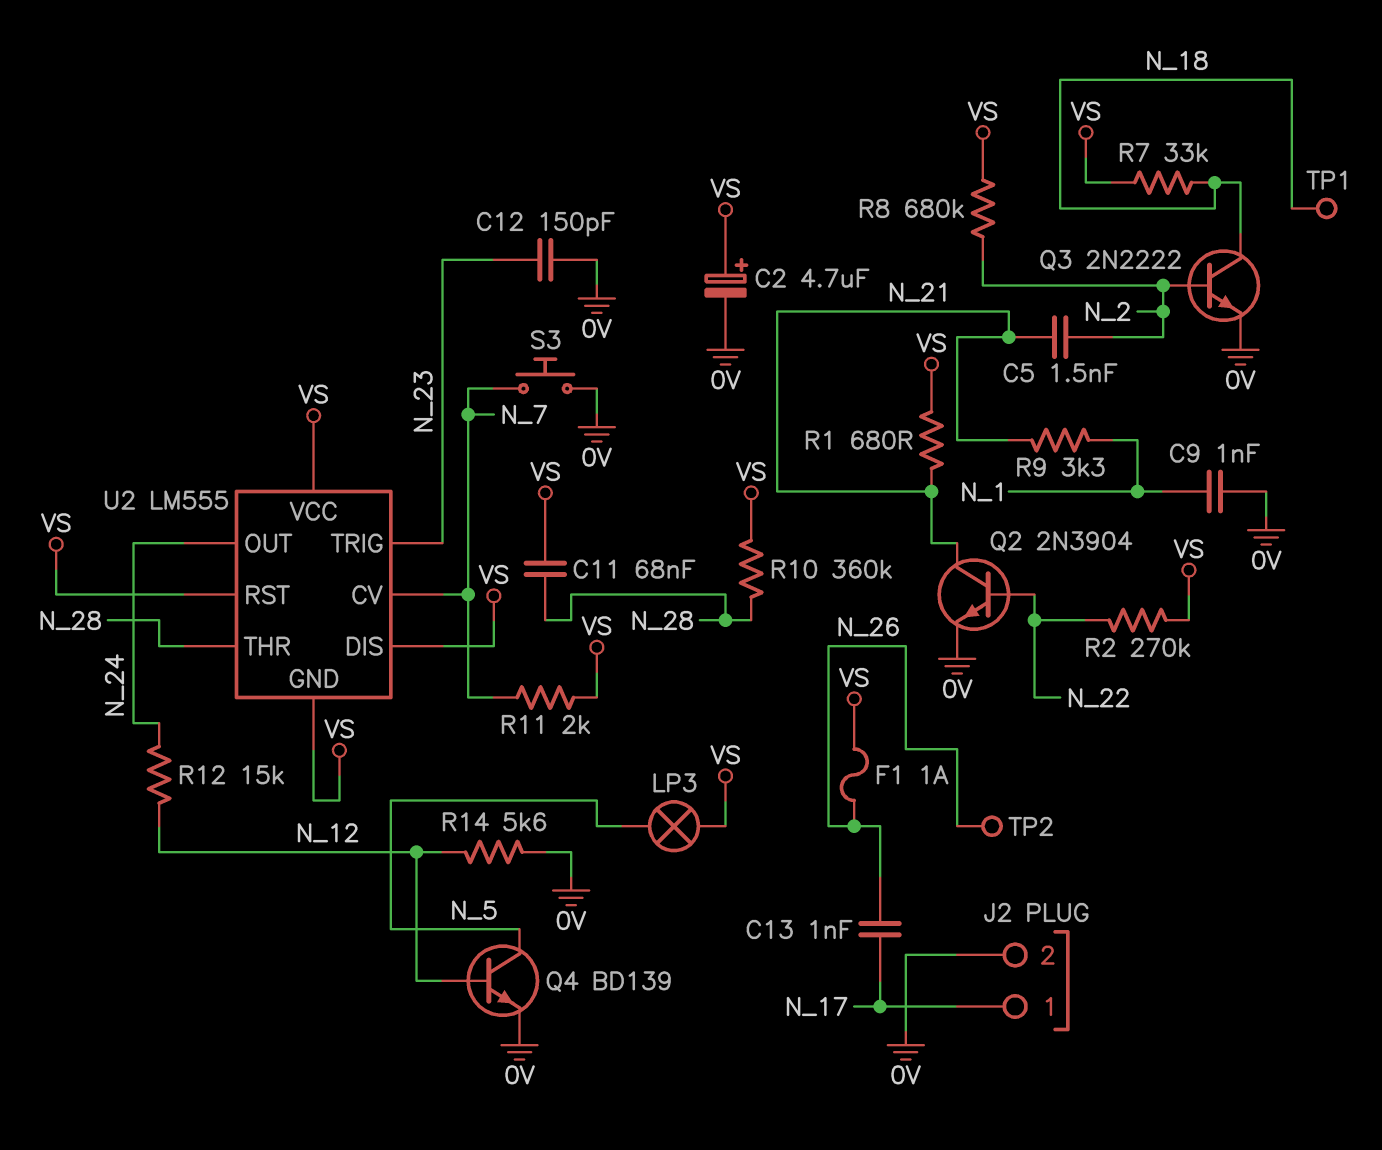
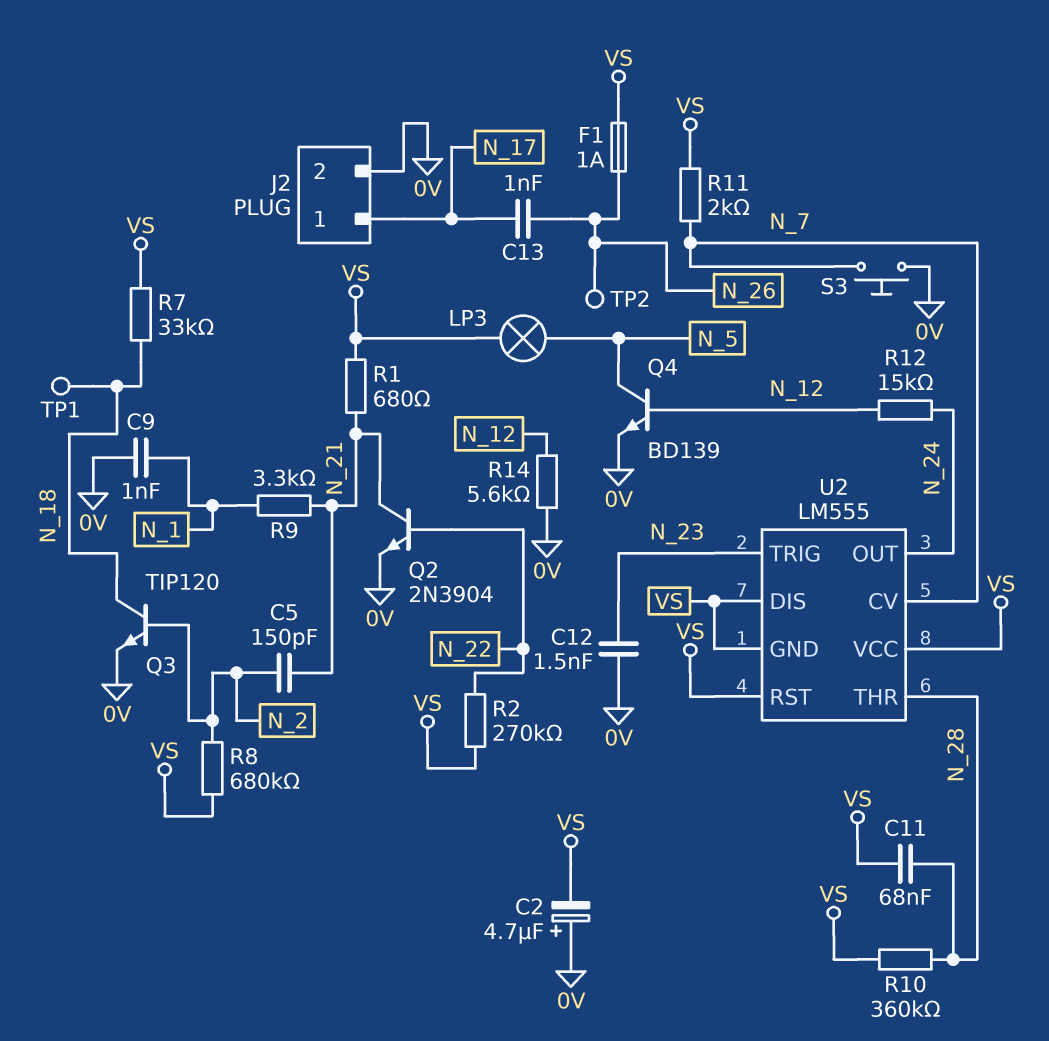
C2: 4.7uF (plus VS, minus 0V) -> 4.7uF (plus 0V, minus VS)
C5: 1.5nF (N_2, N_21) -> 150pF (N_2, N_21)
C12: 150pF (0V, N_23) -> 1.5nF (0V, N_23)
Q3: NPN 2N2222 (B N_2, C N_18, E 0V) -> NPN TIP120 (B N_2, C N_18, E 0V)

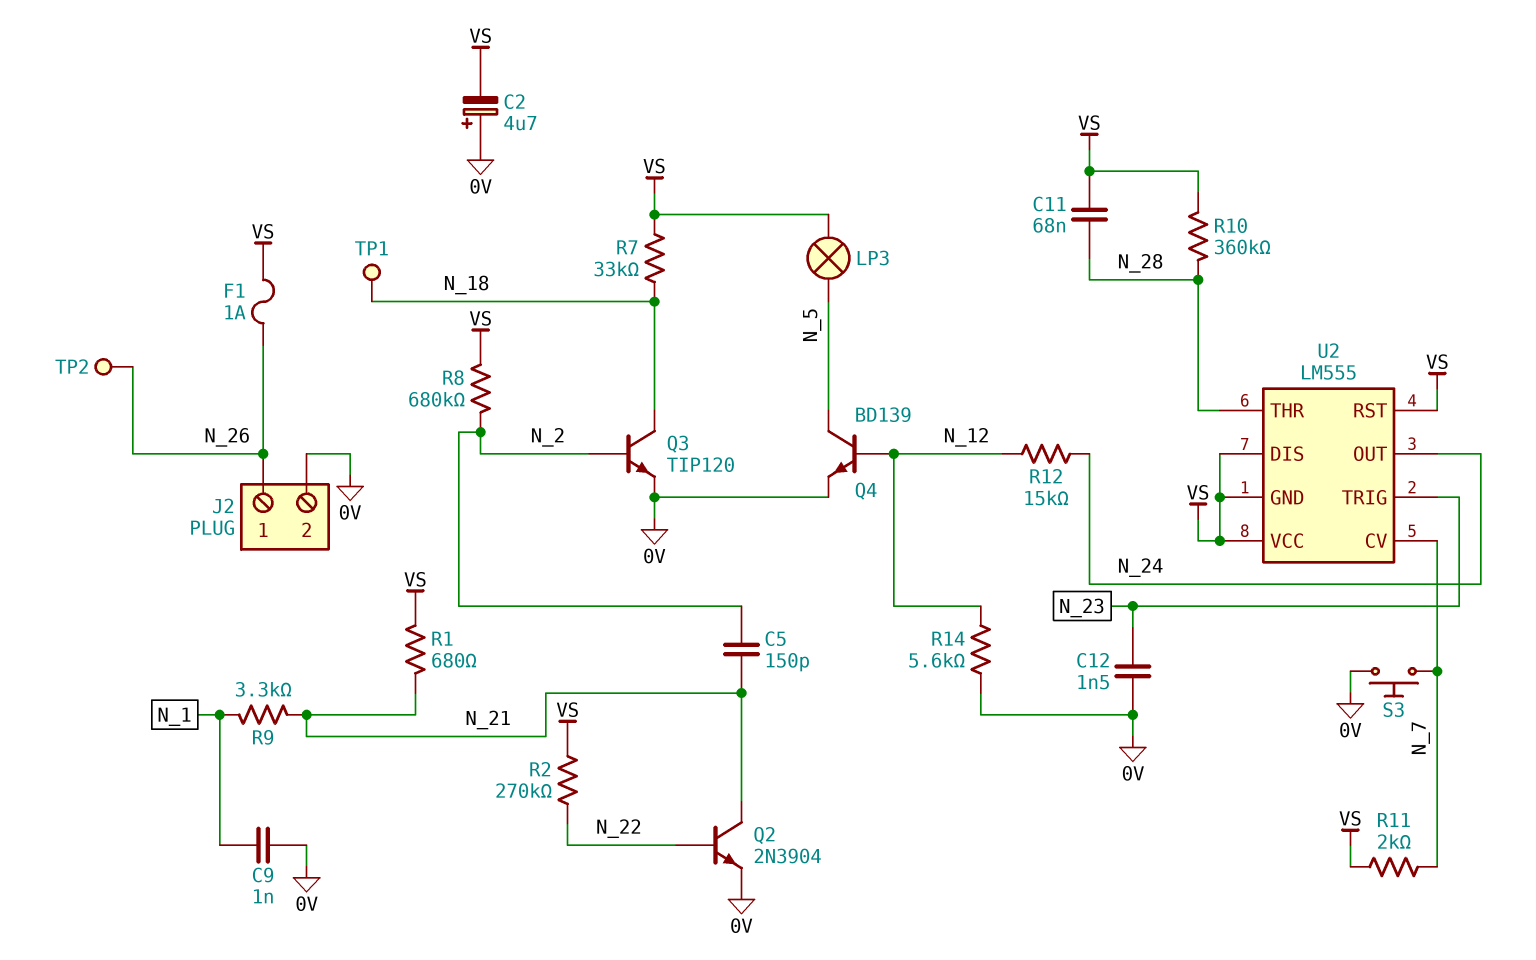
C13: 1nF (N_17, N_26) -> none
J2 pin 1: N_17 -> N_26

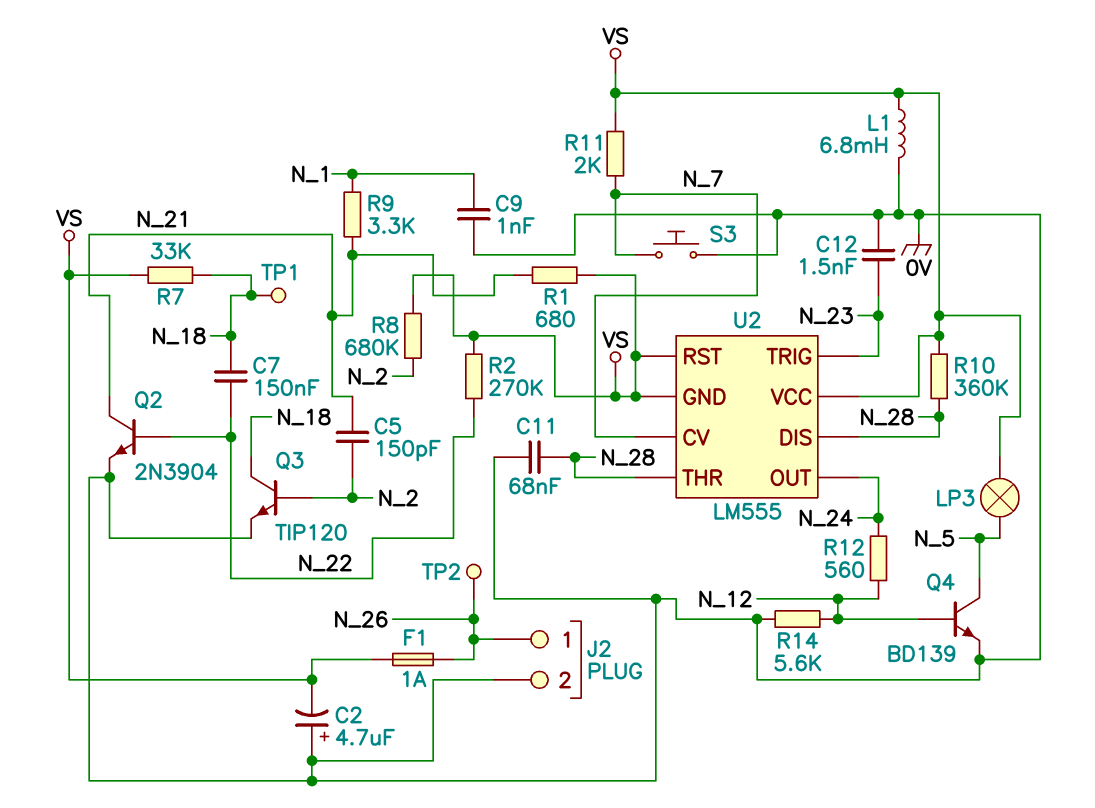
C7: none -> 150nF (N_18, N_22)
C11: 68nF (N_28, VS) -> 68nF (0V, N_28)
L1: none -> 6.8mH (0V, VS)
R12: 15k (N_12, N_24) -> 560 (N_12, N_24)
U2 pin DIS: VS -> N_28

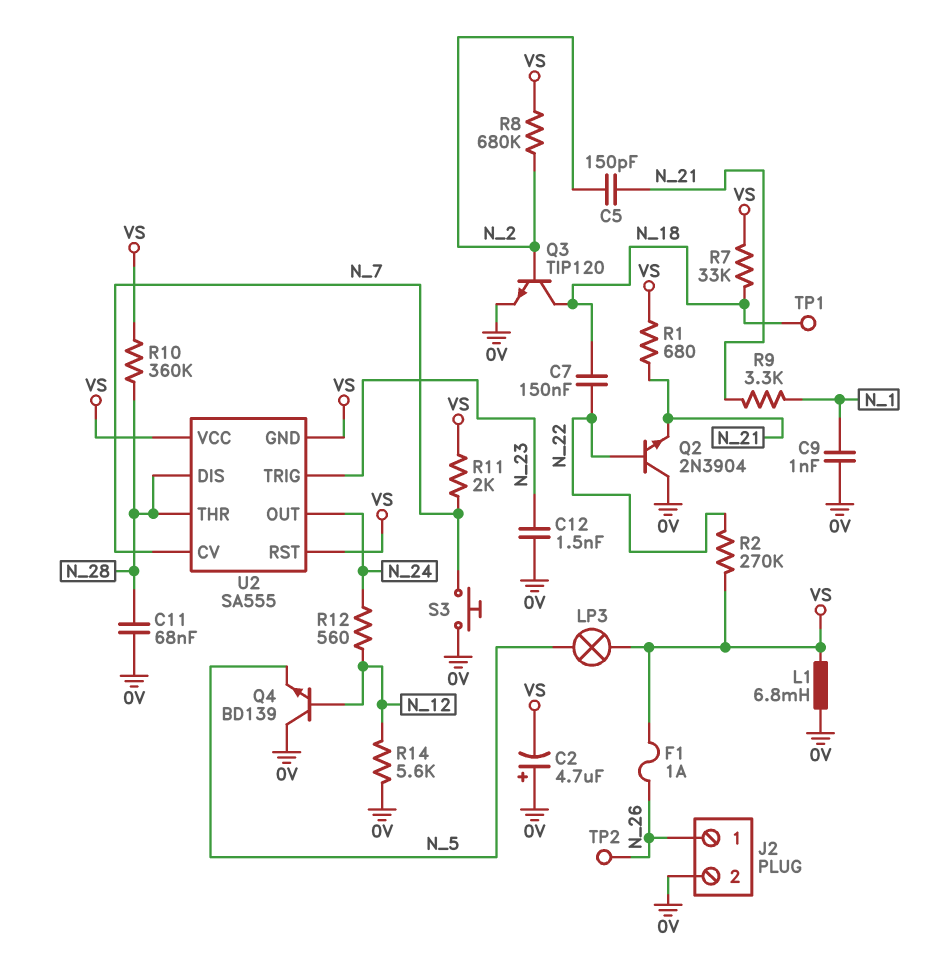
Q2: NPN 2N3904 (B N_22, C N_21, E 0V) -> NPN 2N3904 (B N_22, C 0V, E N_21)
Q4: NPN BD139 (B N_12, C N_5, E 0V) -> NPN BD139 (B N_12, C 0V, E N_5)
U2: LM555 -> SA555

